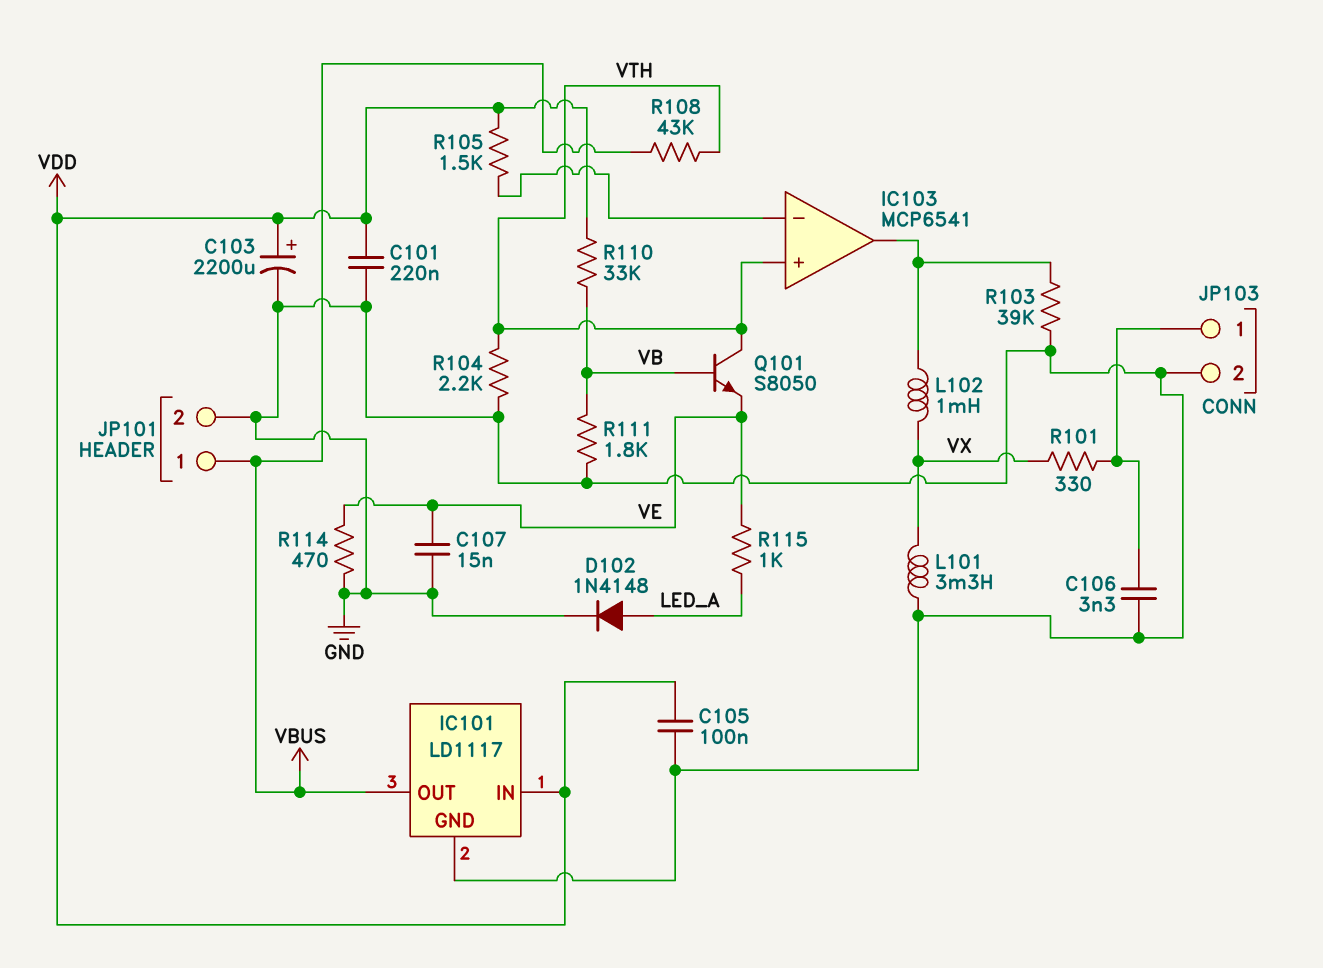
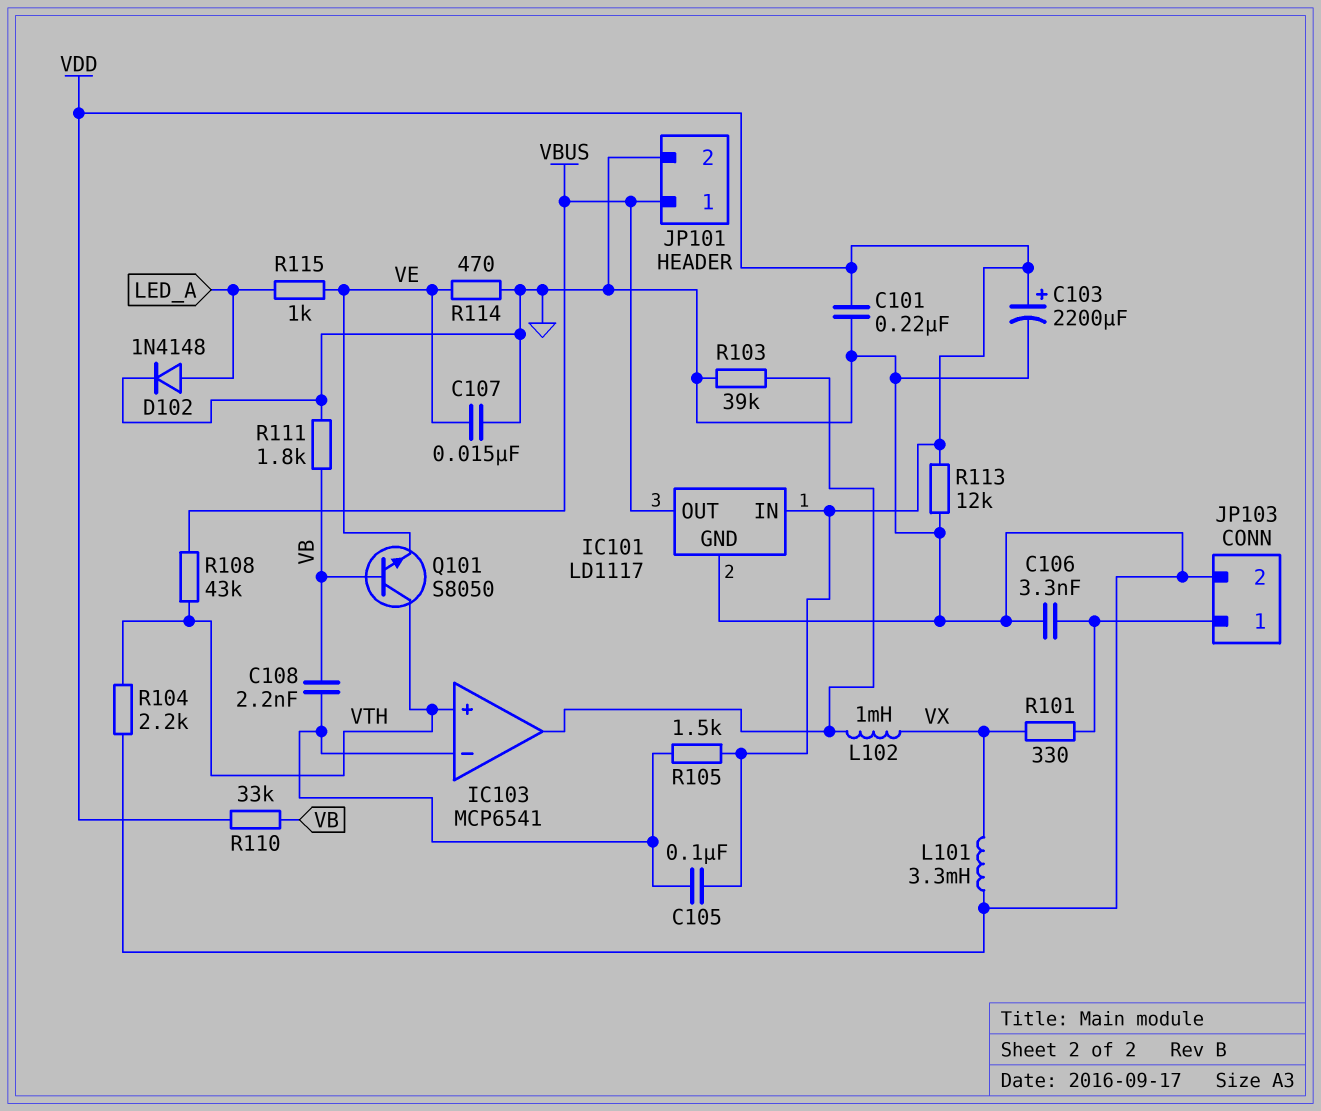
C105: 100nF (GND, VDD) -> 100nF (IC103/in-, VDD)
C108: none -> 2.2nF (IC103/in-, VB)
R113: none -> 12k (GND, VDD)

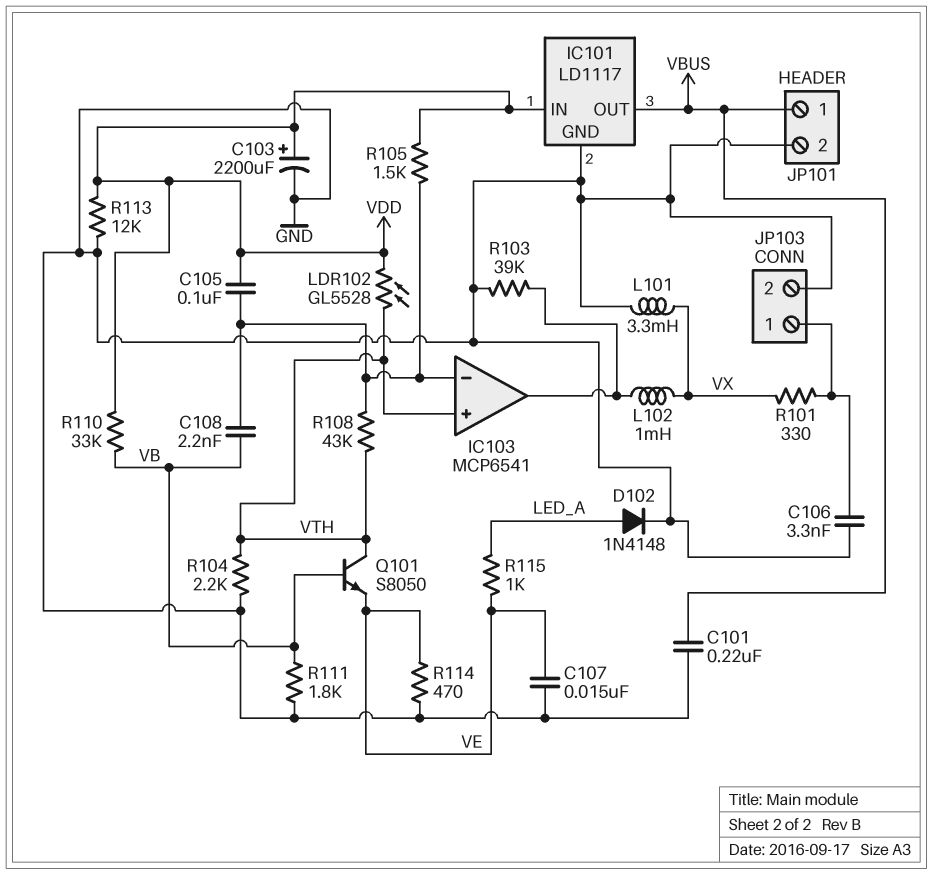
C101: 220nF (GND, VDD) -> 220nF (GND, VBUS)
LDR102: none -> GL5528 (VDD, VTH)
R108: 43k (VBUS, VTH) -> 43k (IC103/in-, VTH)

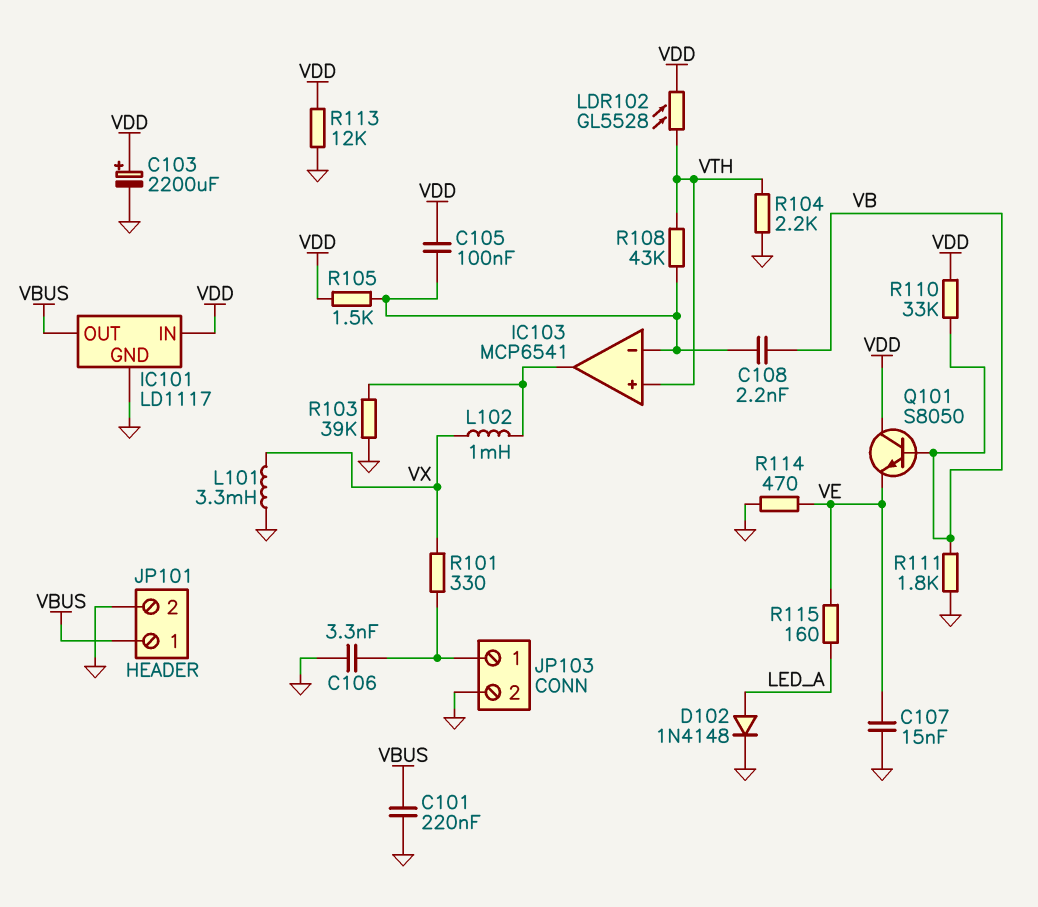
Q101: NPN S8050 (B VB, C VTH, E VE) -> NPN S8050 (B VB, C VDD, E VE)
R115: 1k (LED_A, VE) -> 160 (LED_A, VE)

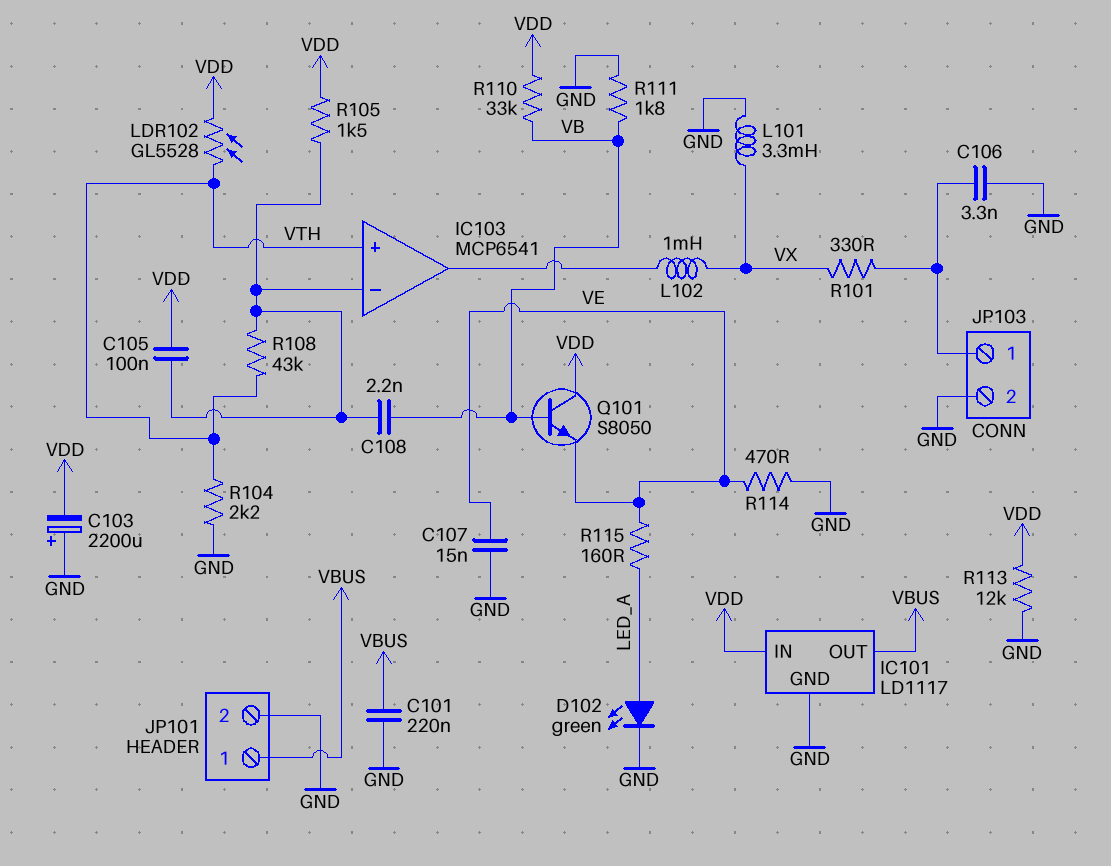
C103: 2200uF (plus VDD, minus GND) -> 2200uF (plus GND, minus VDD)
D102: diode 1N4148 (A LED_A, K GND) -> LED green (A LED_A, K GND)
R103: 39k (GND, IC103/out) -> none

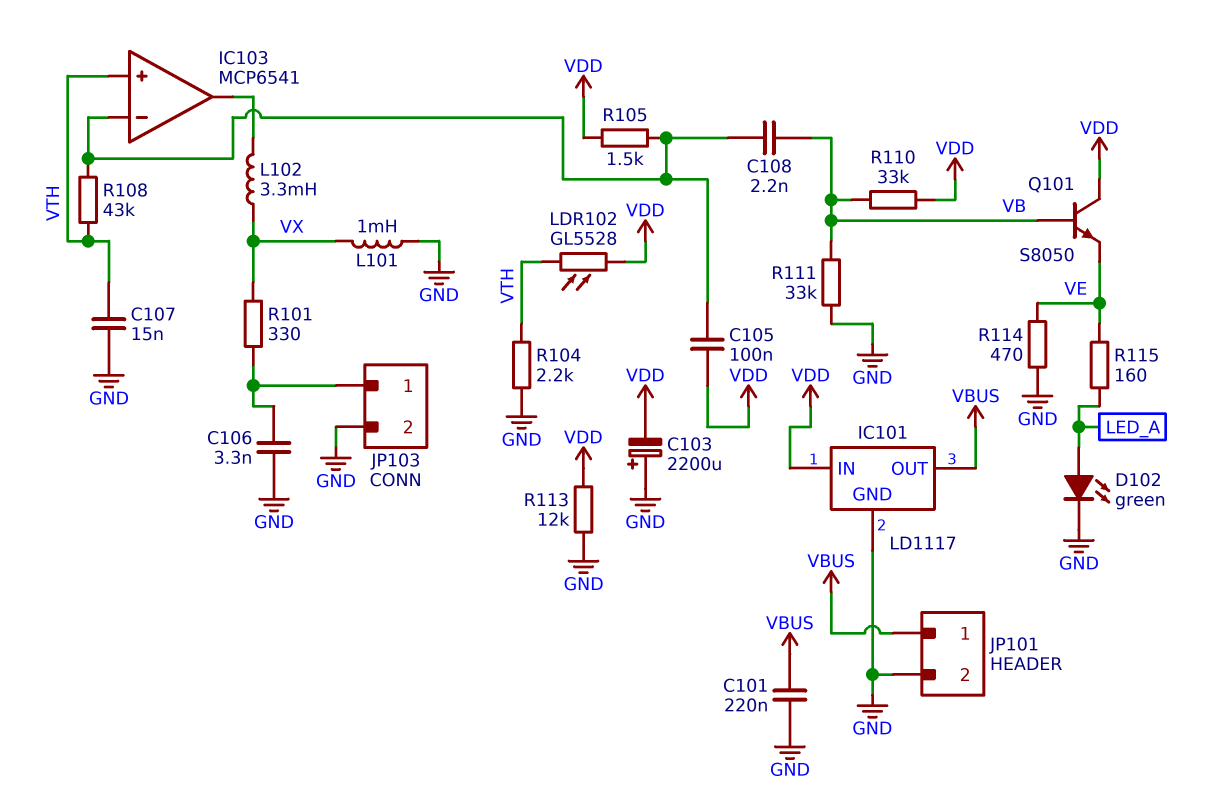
C107: 15nF (GND, VE) -> 15nF (GND, VTH)
L101: 3.3mH (GND, VX) -> 1mH (GND, VX)
L102: 1mH (IC103/out, VX) -> 3.3mH (IC103/out, VX)
R111: 1.8k (GND, VB) -> 33k (GND, VB)

